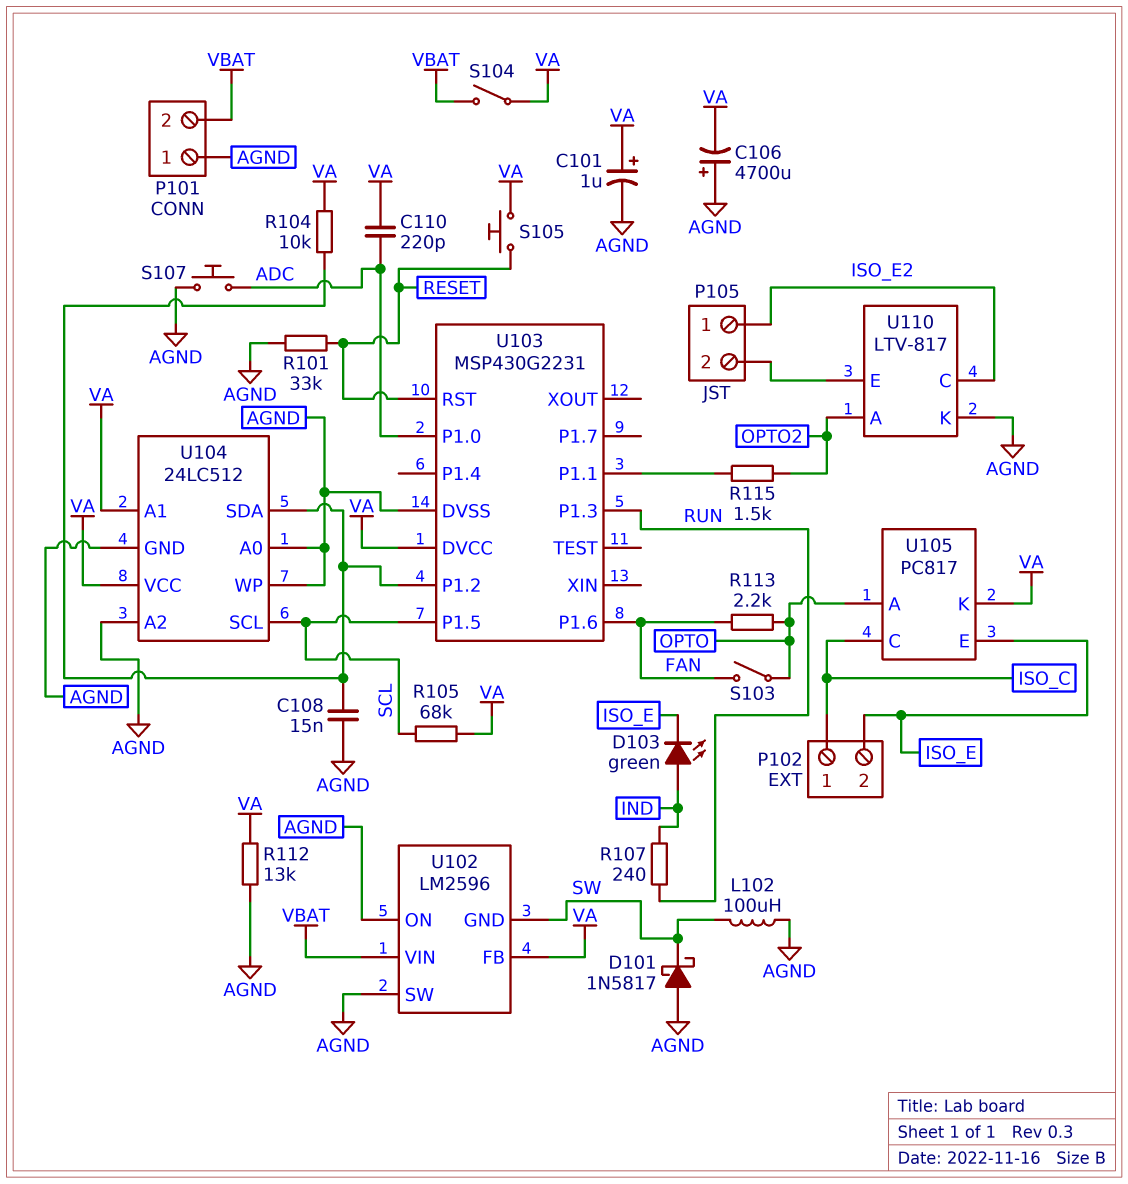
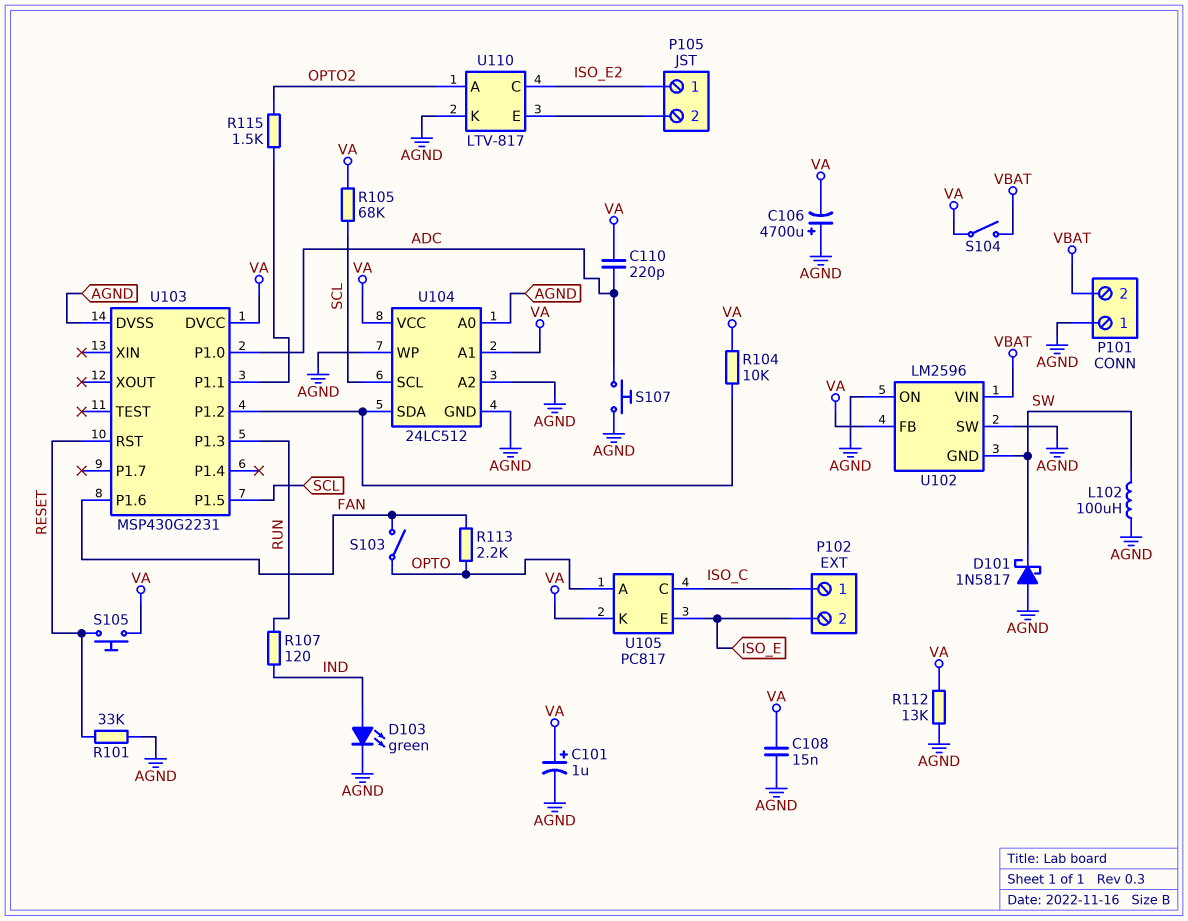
C108: 15nF (AGND, U103/P1.2) -> 15nF (AGND, VA)
D103: LED green (A IND, K ISO_E) -> LED green (A IND, K AGND)
R107: 240 (IND, RUN) -> 120 (IND, RUN)

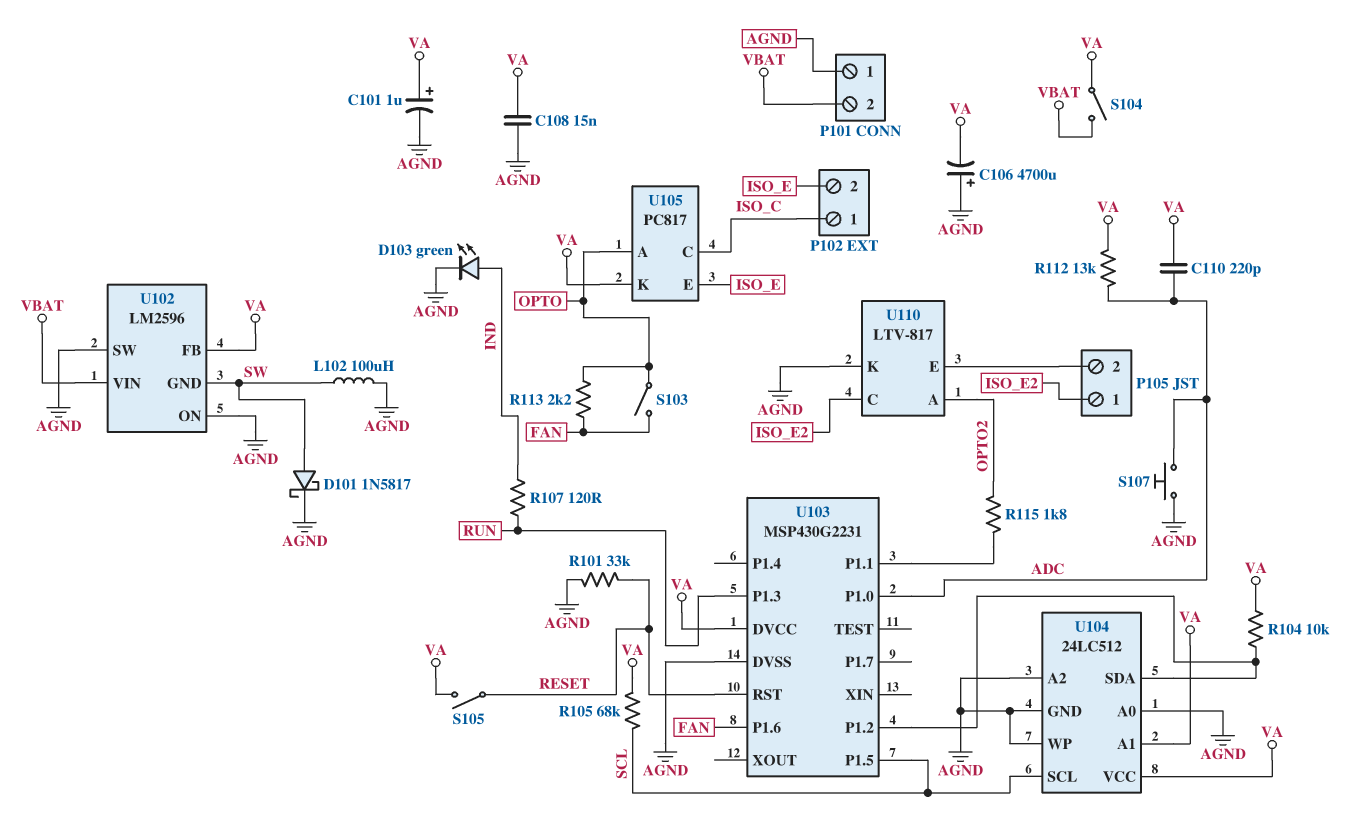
D101: schottky 1N5817 (A AGND, K SW) -> schottky 1N5817 (A SW, K AGND)
R112: 13k (AGND, VA) -> 13k (ADC, VA)
R115: 1.5k (OPTO2, U103/P1.1) -> 1.8k (OPTO2, U103/P1.1)
S105: button (RESET, VA) -> switch (RESET, VA)

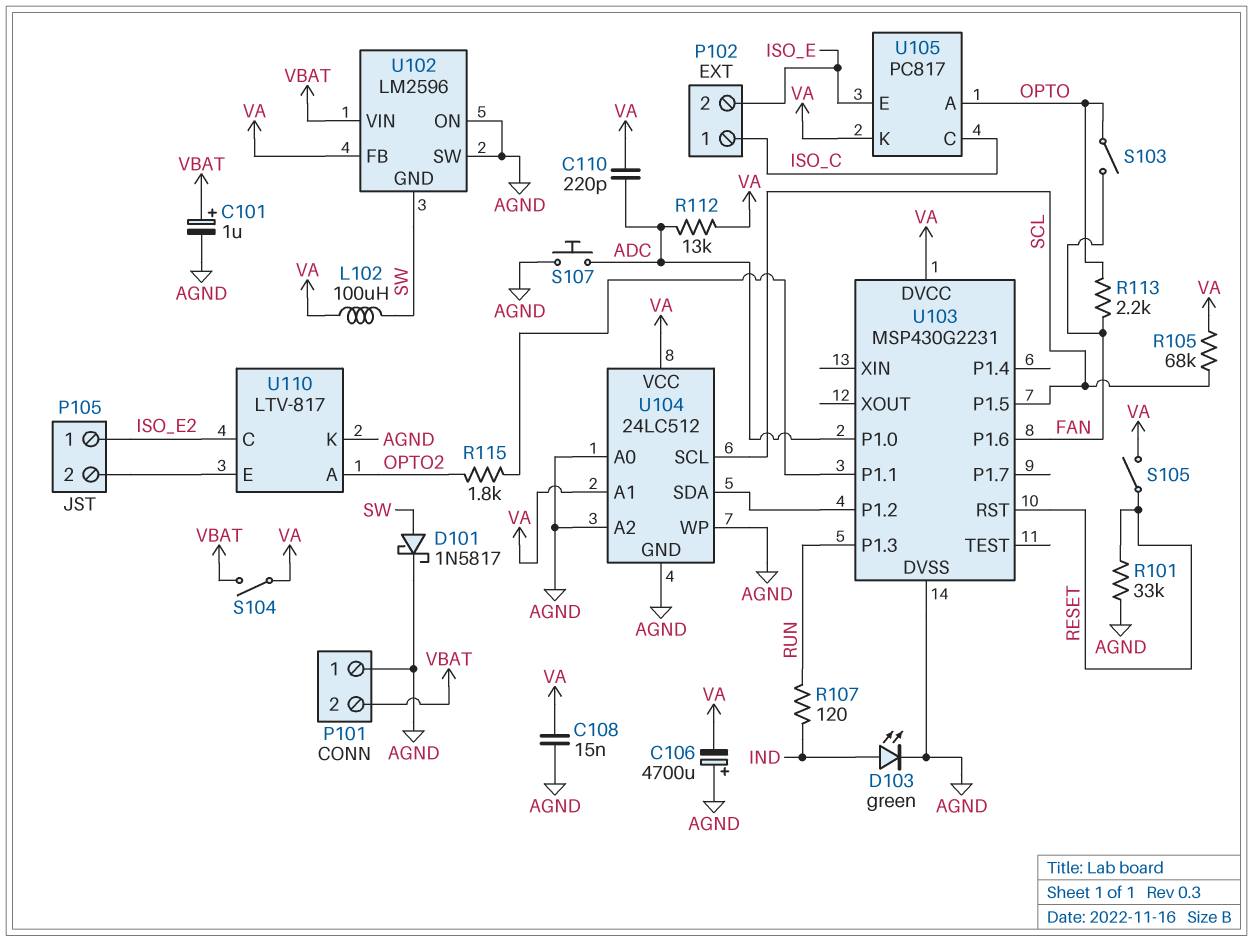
C101: 1uF (plus VA, minus AGND) -> 1uF (plus VBAT, minus AGND)
L102: 100uH (AGND, SW) -> 100uH (SW, VA)
R104: 10k (U103/P1.2, VA) -> none

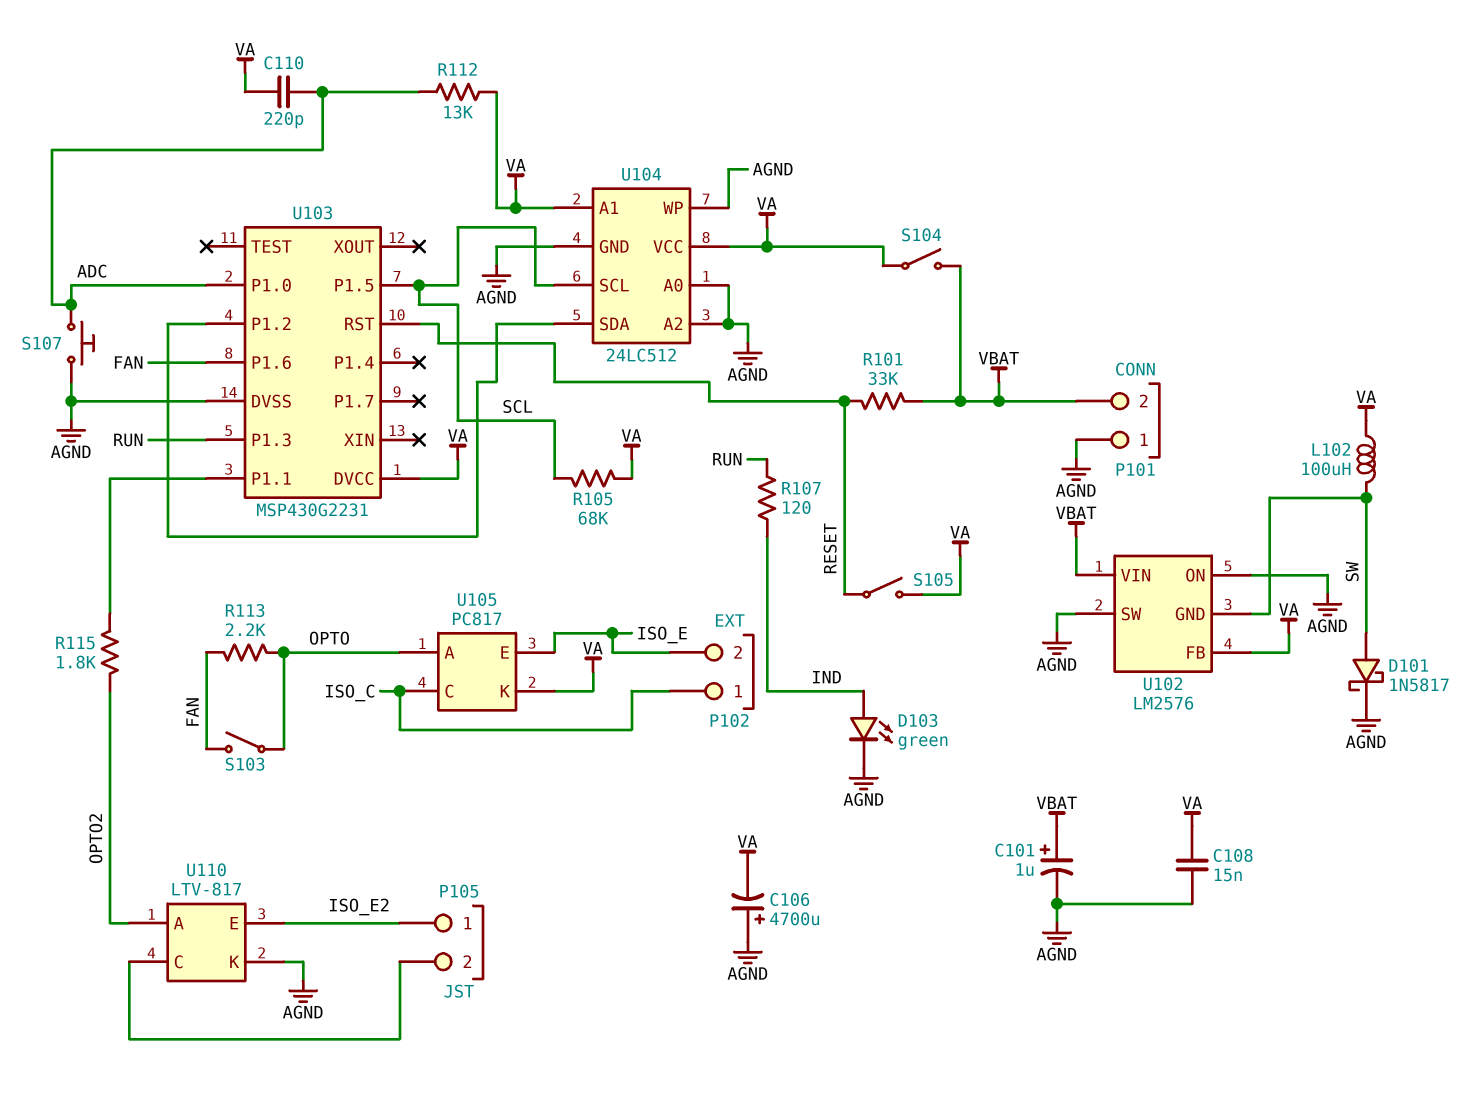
R101: 33k (AGND, RESET) -> 33k (RESET, VBAT)
U102: LM2596 -> LM2576
U110 pin C: ISO_E2 -> P105/2
U110 pin E: P105/2 -> ISO_E2

